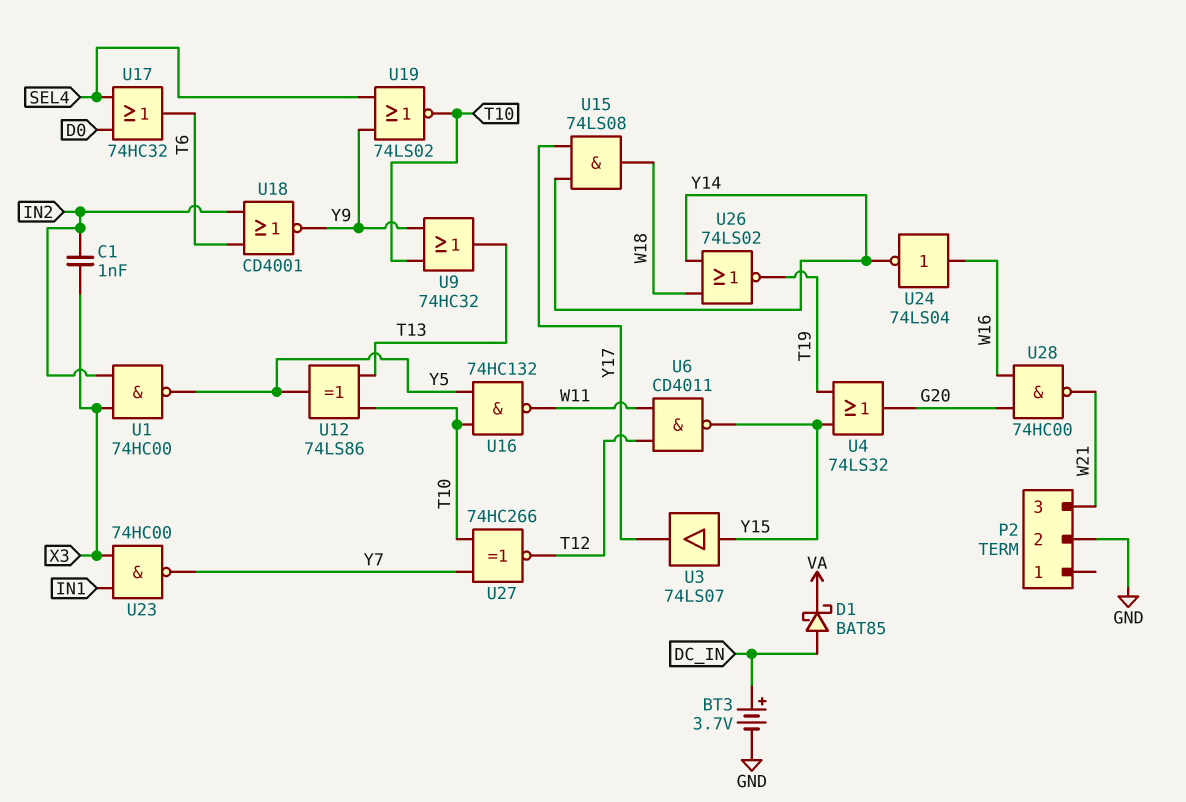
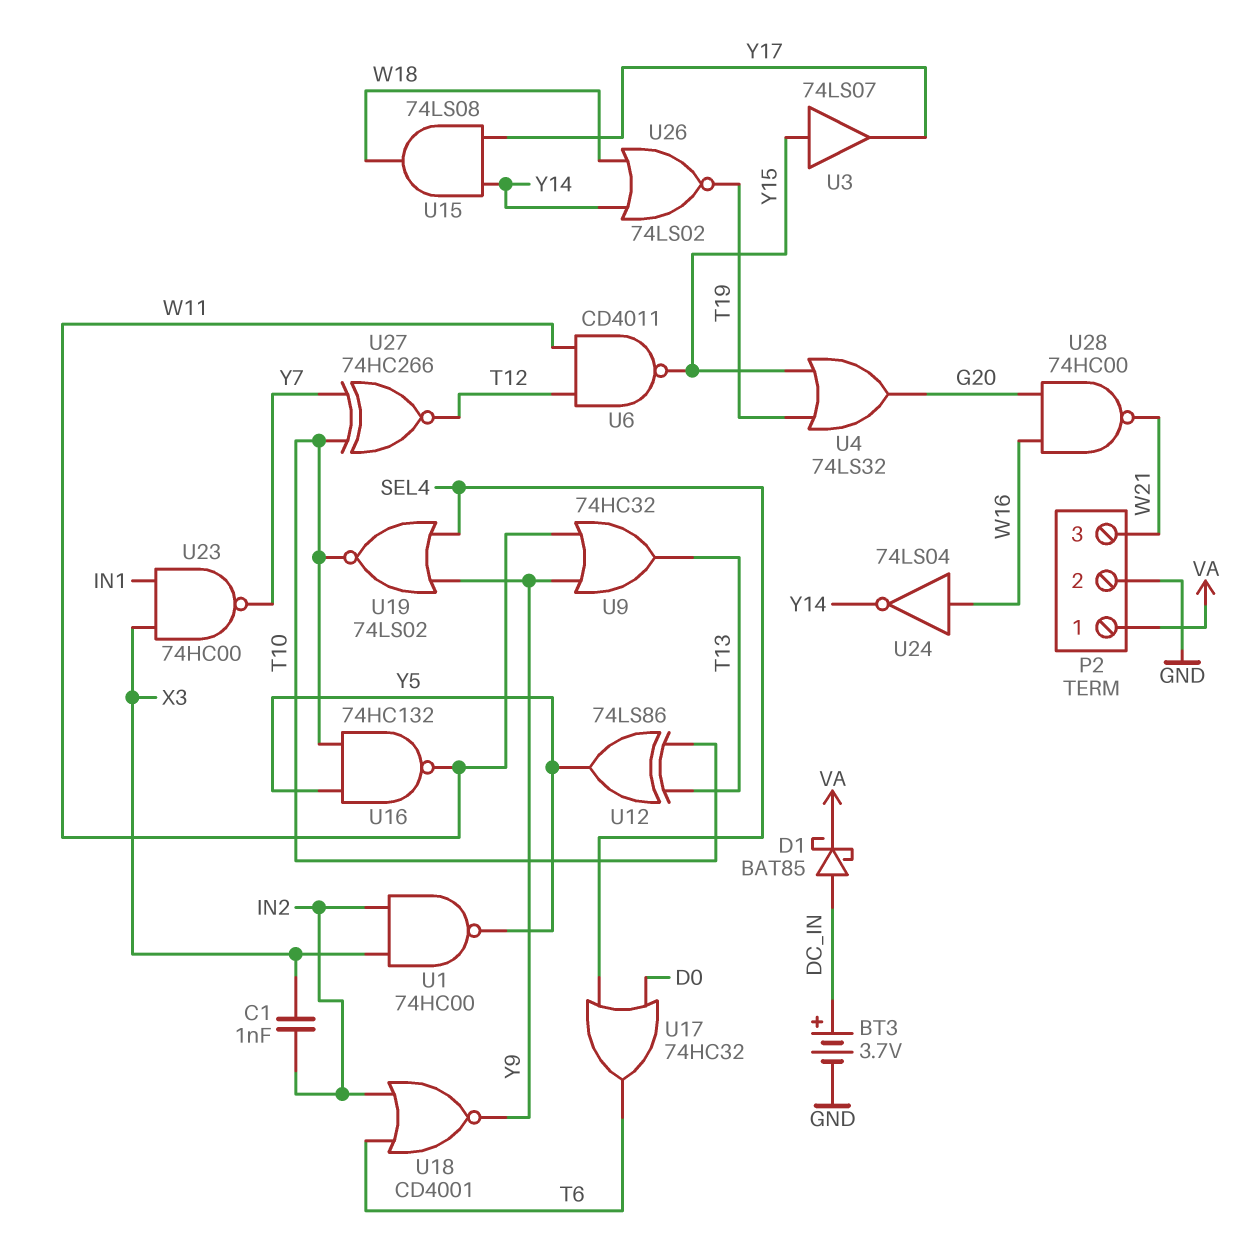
P2 pin 1: none -> VA
U9: OR 74HC32 (in T10, in Y9, out T13) -> OR 74HC32 (in W11, in Y9, out T13)

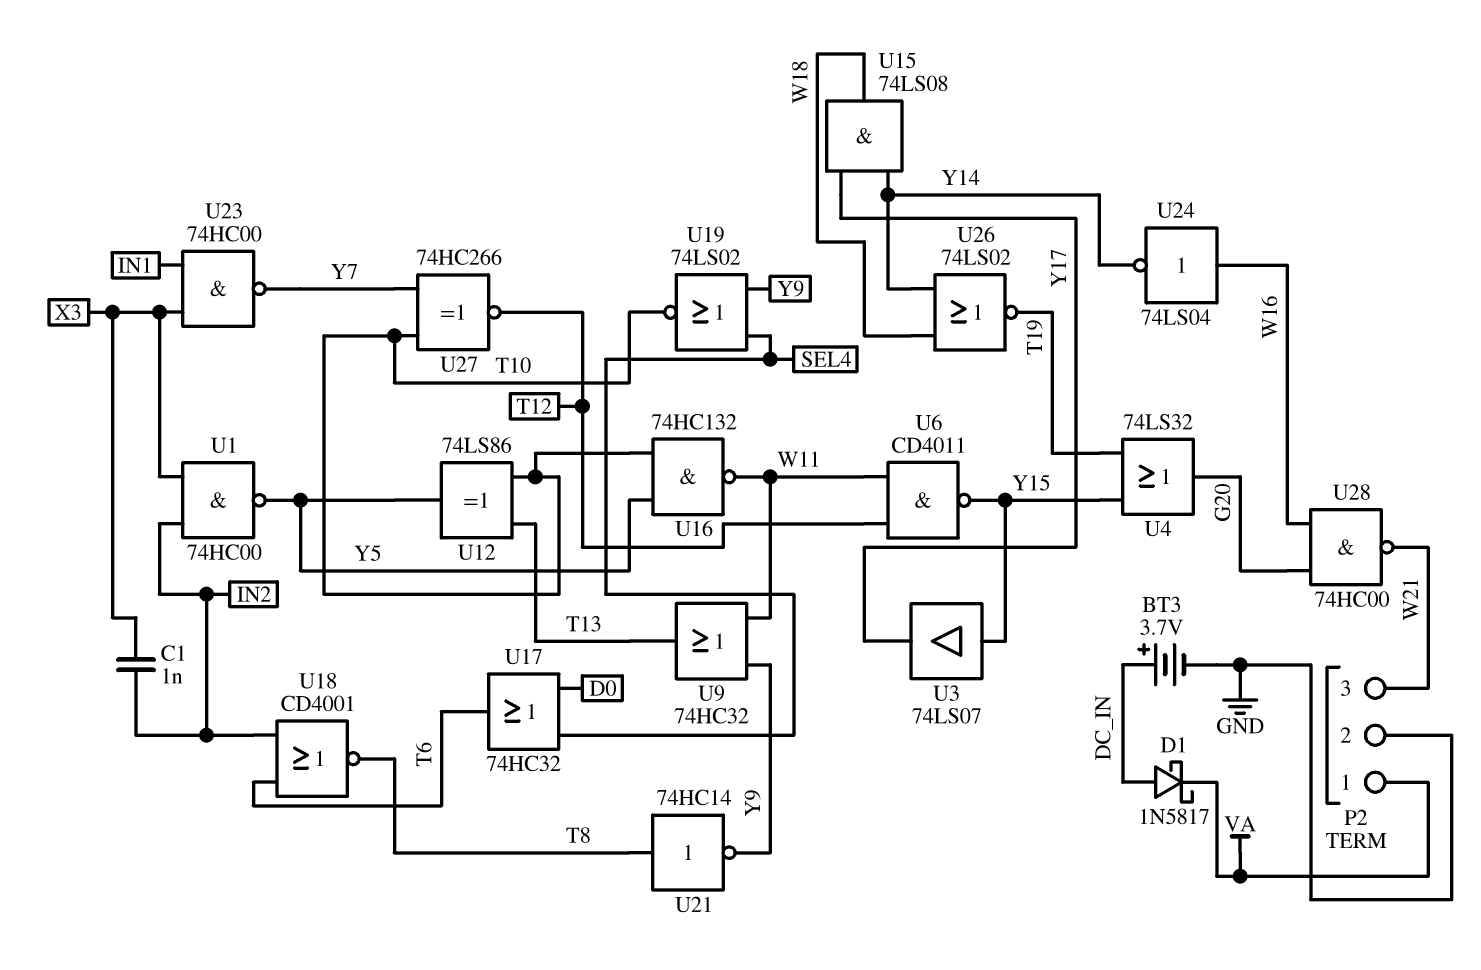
D1: schottky BAT85 (A DC_IN, K VA) -> schottky 1N5817 (A DC_IN, K VA)
U18: NOR CD4001 (in IN2, in T6, out Y9) -> NOR CD4001 (in IN2, in T6, out T8)
U21: none -> NOT 74HC14 (in T8, out Y9)

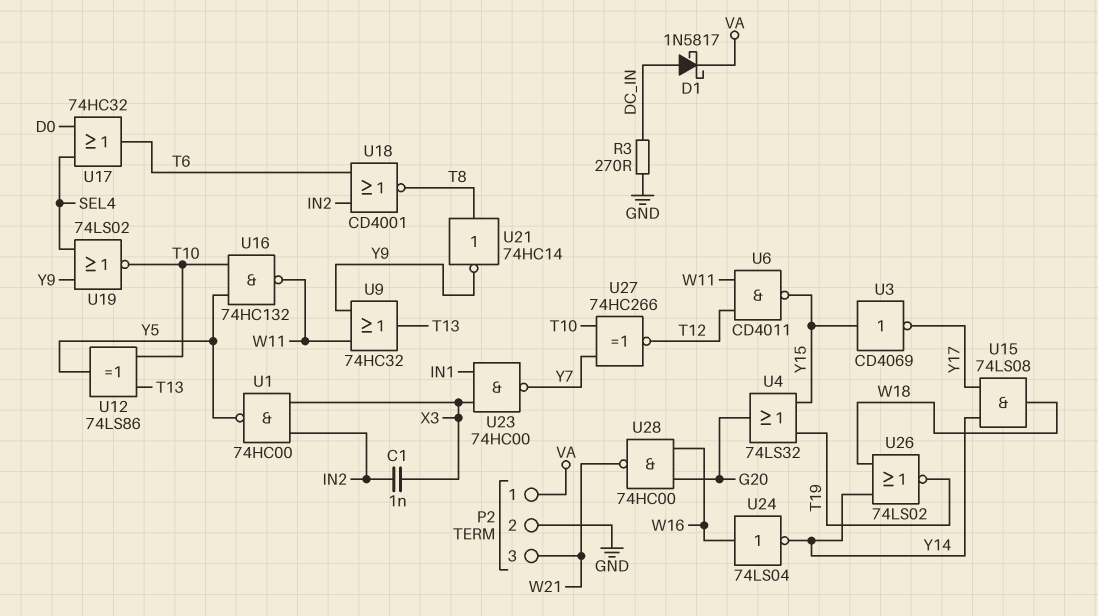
BT3: 3.7V (plus DC_IN, minus GND) -> none
R3: none -> 270 (DC_IN, GND)
U3: buffer 74LS07 (in Y15, out Y17) -> NOT CD4069 (in Y15, out Y17)

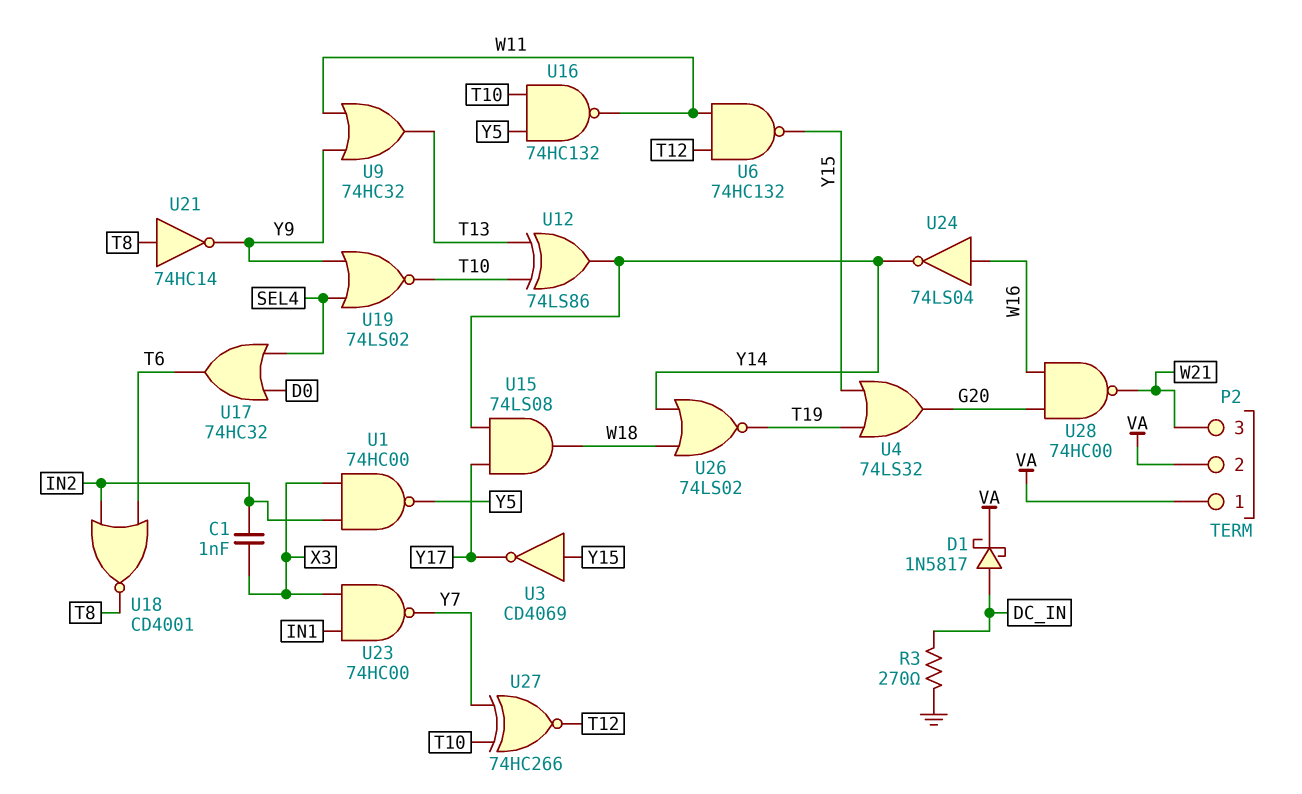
P2 pin 2: GND -> VA
U6: NAND CD4011 (in T12, in W11, out Y15) -> NAND 74HC132 (in T12, in W11, out Y15)
U12: XOR 74LS86 (in T10, in T13, out Y5) -> XOR 74LS86 (in T10, in T13, out Y14)

